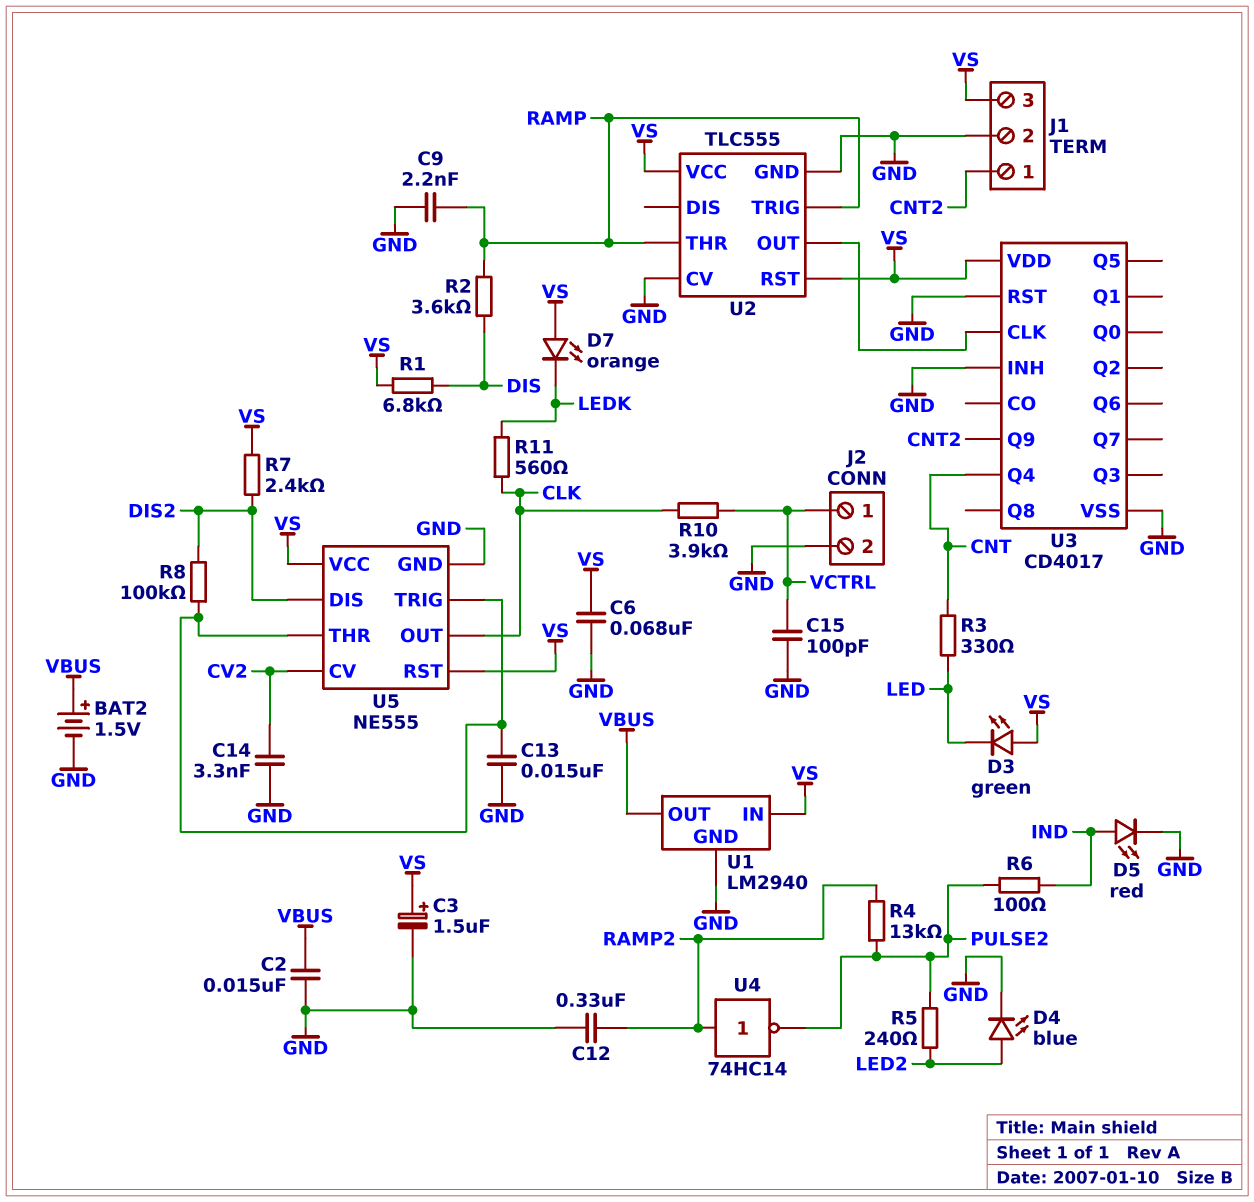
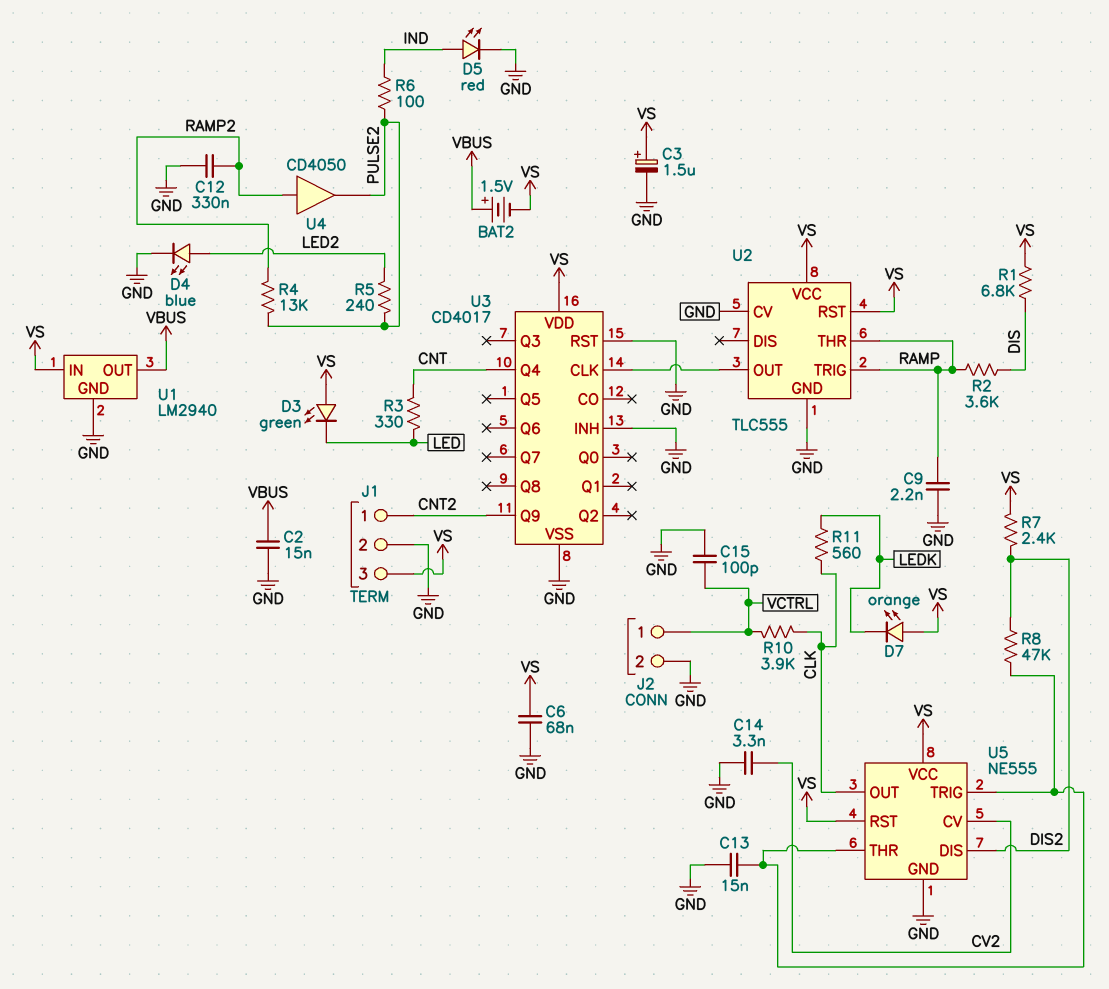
BAT2: 1.5V (plus VBUS, minus GND) -> 1.5V (plus VBUS, minus VS)
R8: 100k (DIS2, U5/THR) -> 47k (DIS2, U5/THR)
U4: NOT 74HC14 (in RAMP2, out PULSE2) -> buffer CD4050 (in RAMP2, out PULSE2)

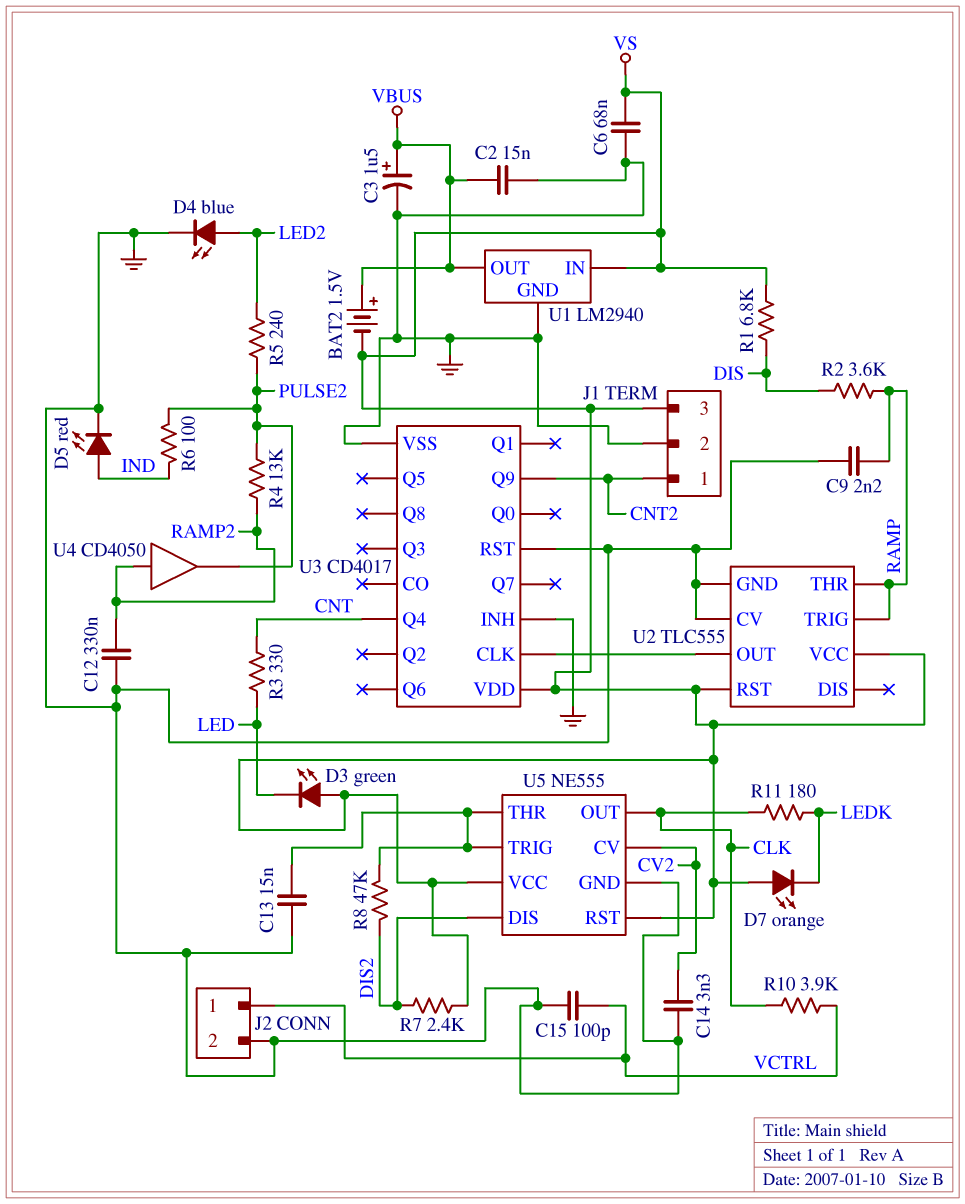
C3: 1.5uF (plus VS, minus GND) -> 1.5uF (plus VBUS, minus GND)
R11: 560 (CLK, LEDK) -> 180 (CLK, LEDK)

